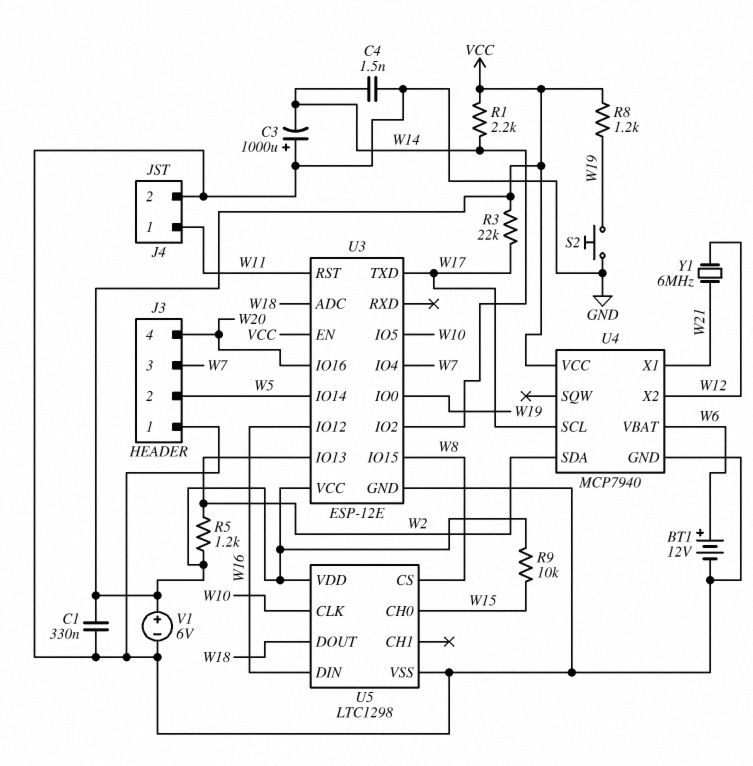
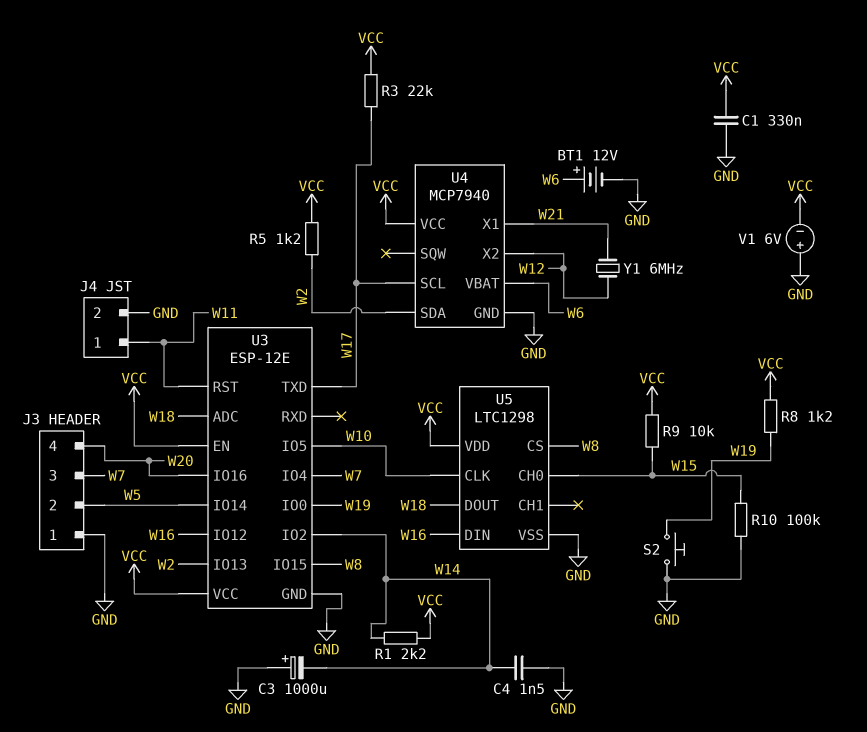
R10: none -> 100k (GND, W15)
V1: 6V (plus VCC, minus GND) -> 6V (plus GND, minus VCC)

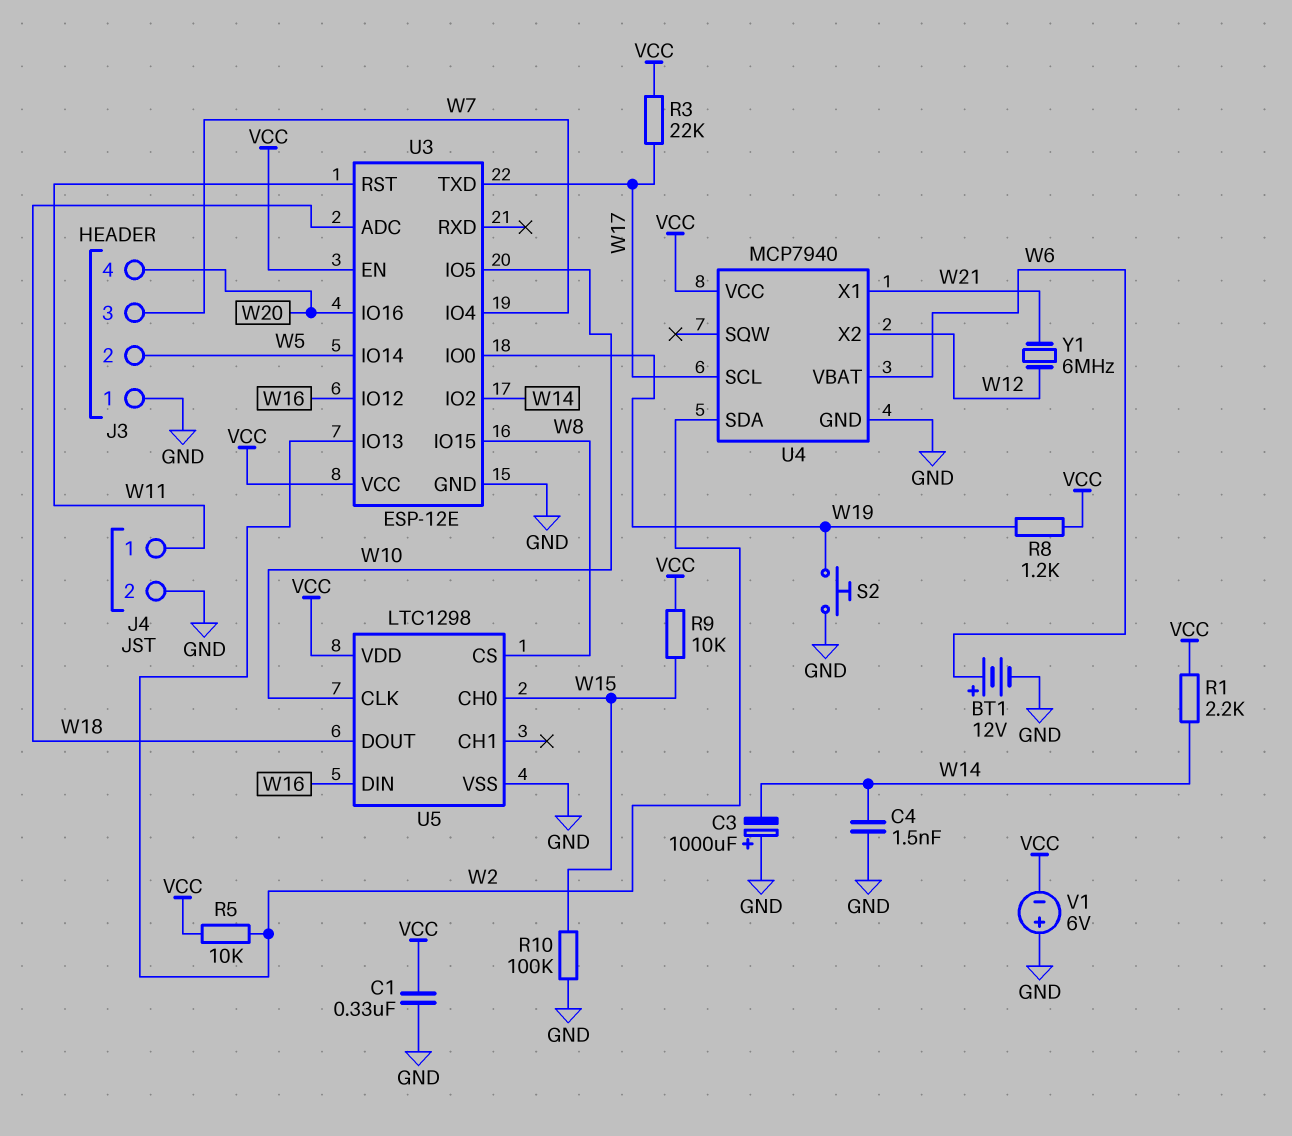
R5: 1.2k (VCC, W2) -> 10k (VCC, W2)

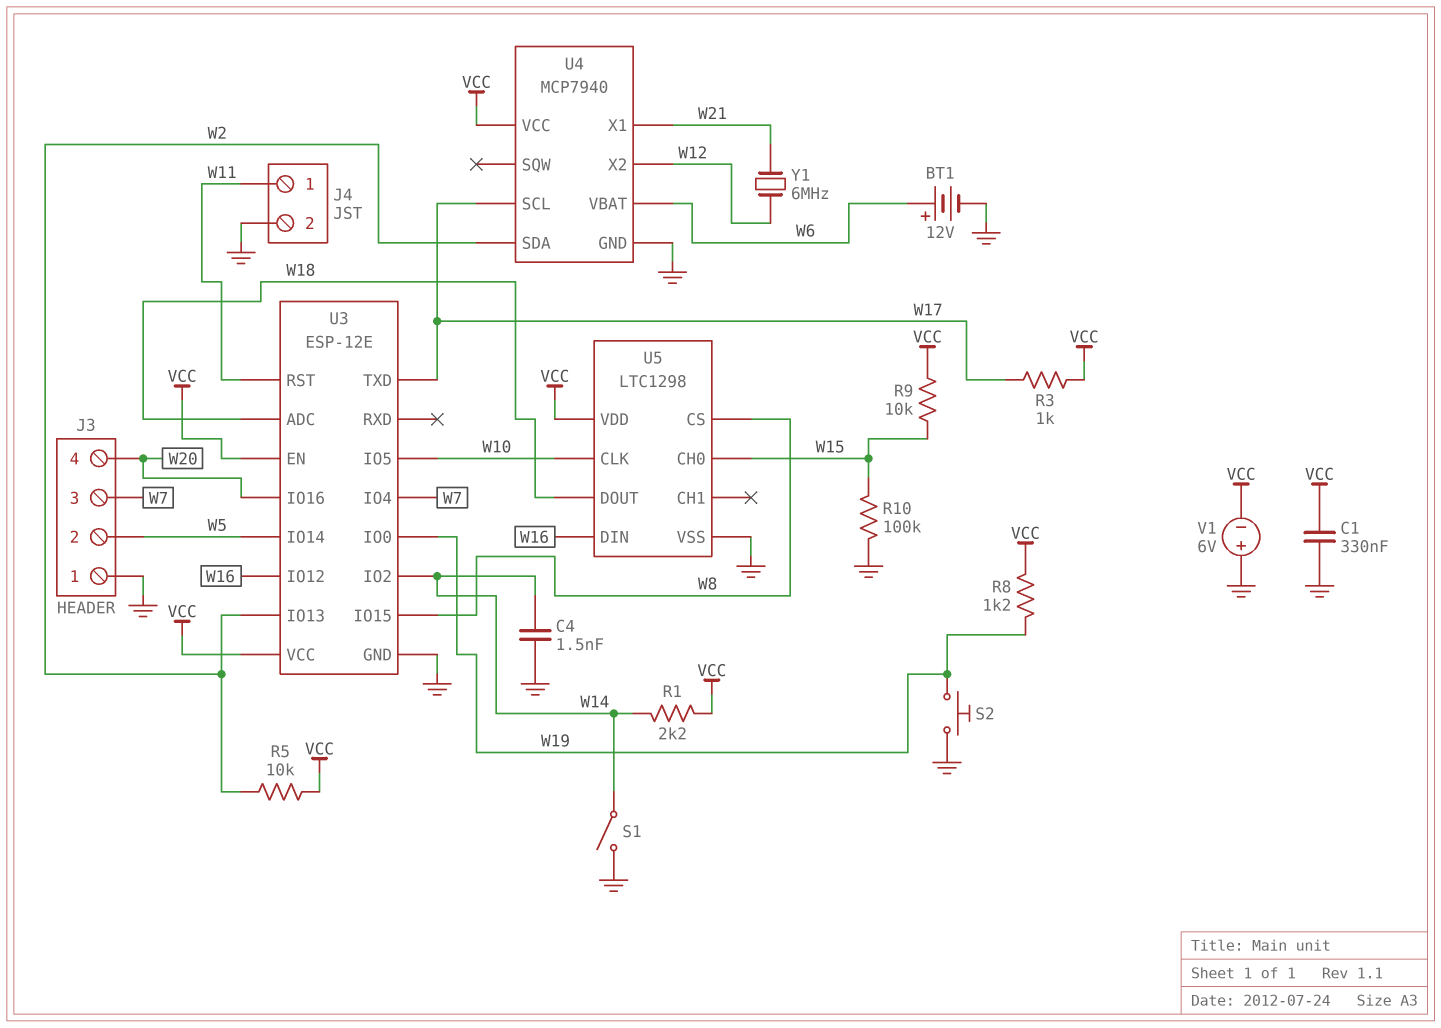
C3: 1000uF (plus GND, minus W14) -> none
R3: 22k (VCC, W17) -> 1k (VCC, W17)
S1: none -> switch (GND, W14)

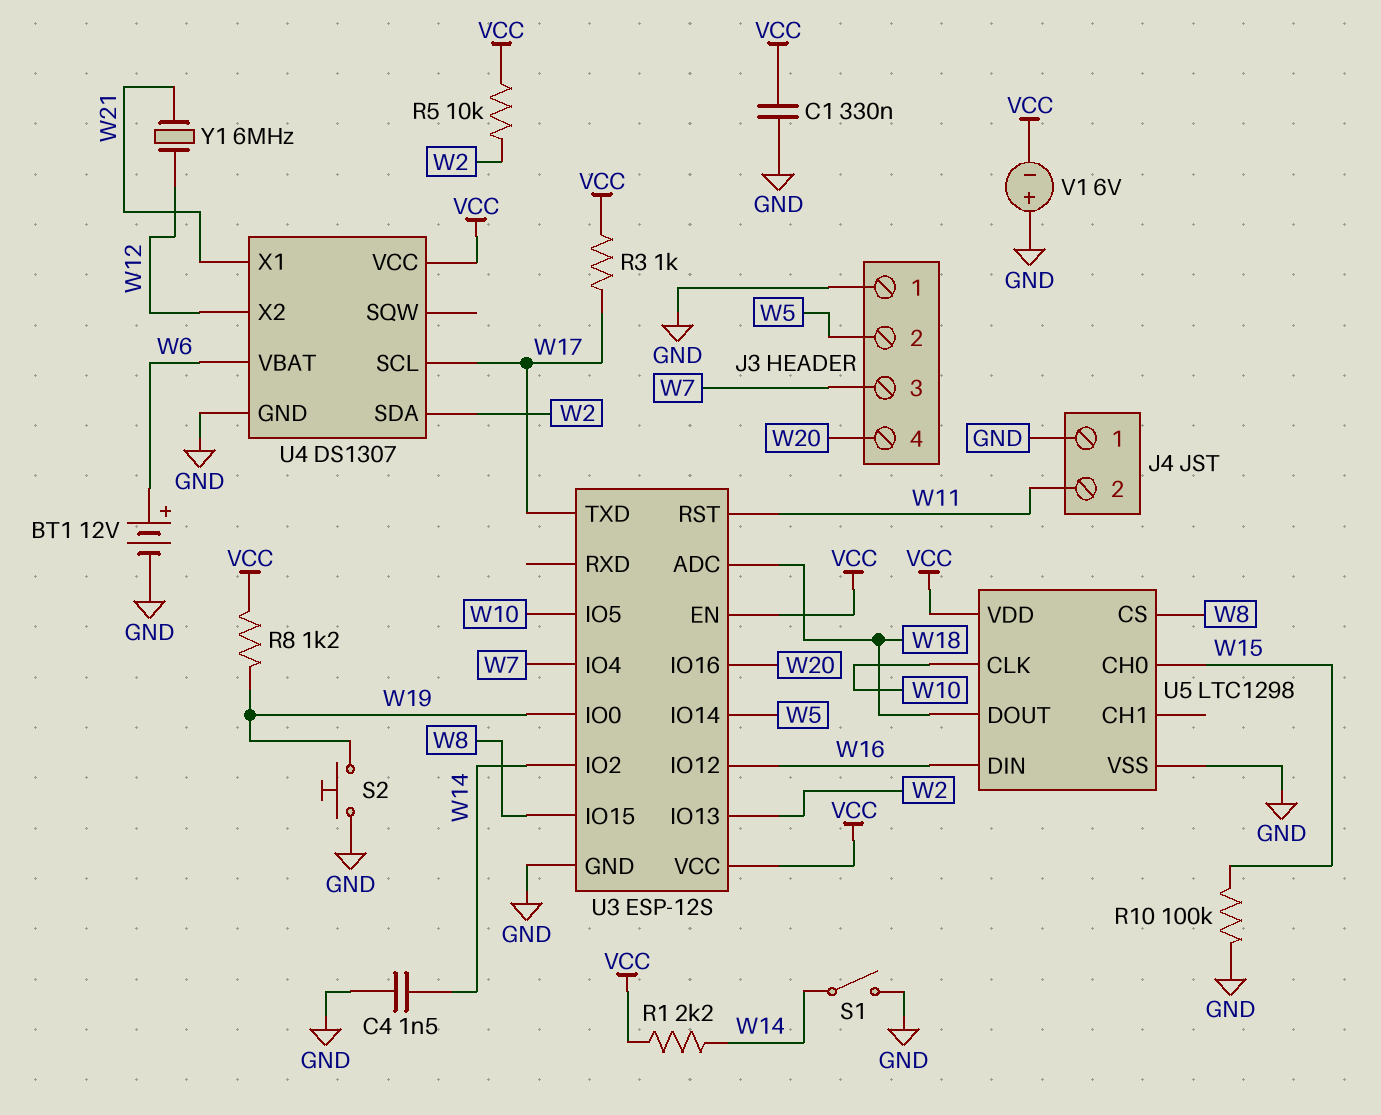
J4 pin 1: W11 -> GND
J4 pin 2: GND -> W11
R9: 10k (VCC, W15) -> none
U3: ESP-12E -> ESP-12S
U4: MCP7940 -> DS1307

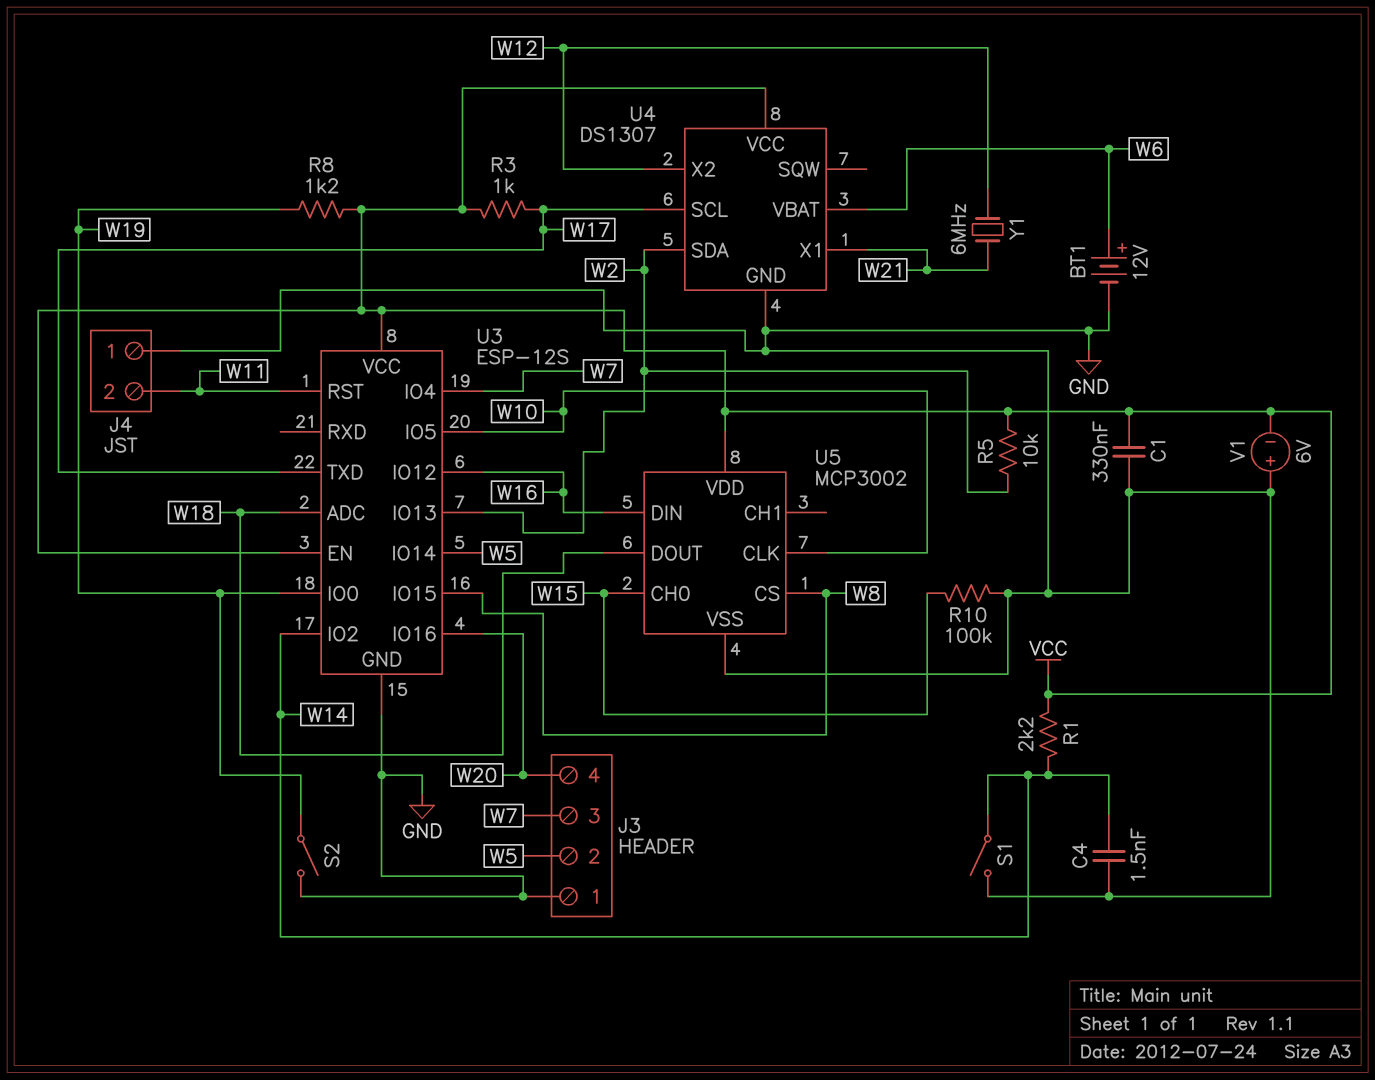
S2: button (GND, W19) -> switch (GND, W19)
U5: LTC1298 -> MCP3002

